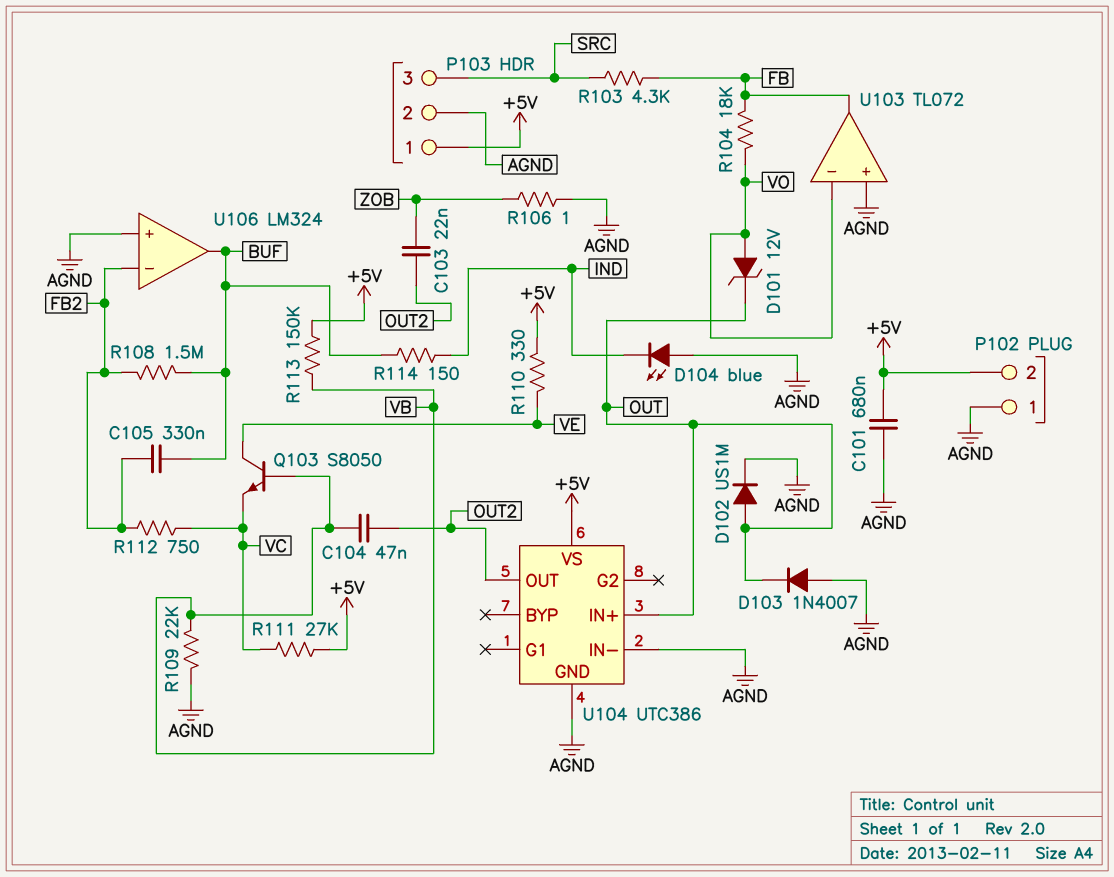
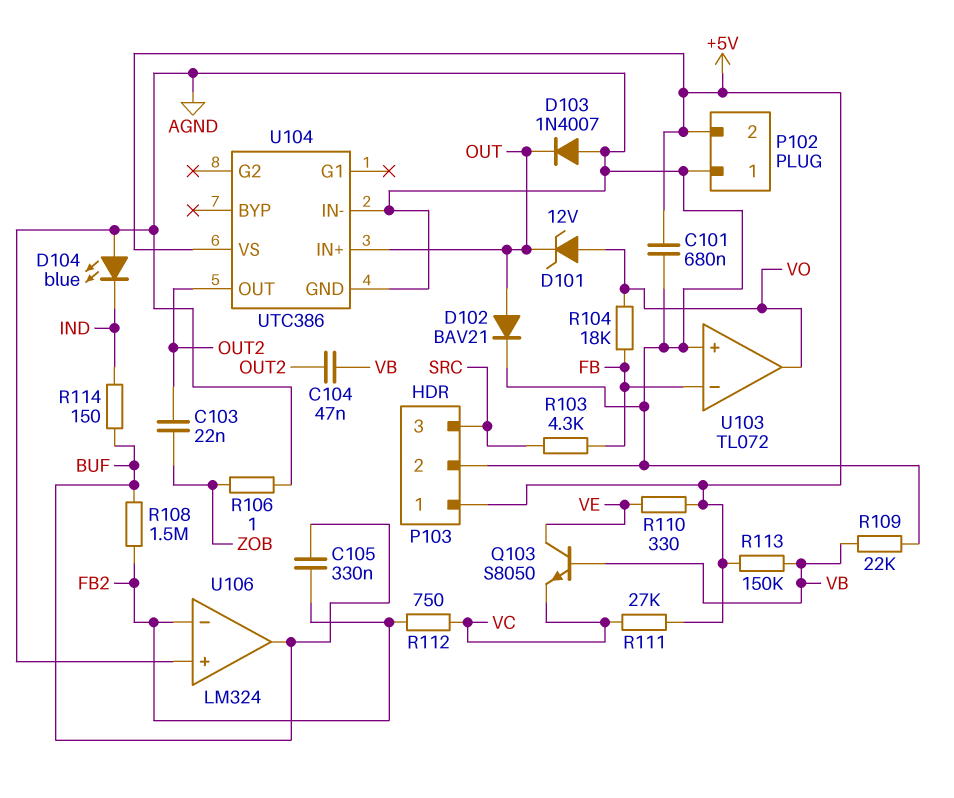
D102: diode US1M (A OUT, K AGND) -> diode BAV21 (A OUT, K AGND)
U103 pin in-: VO -> FB
U103 pin out: FB -> VO

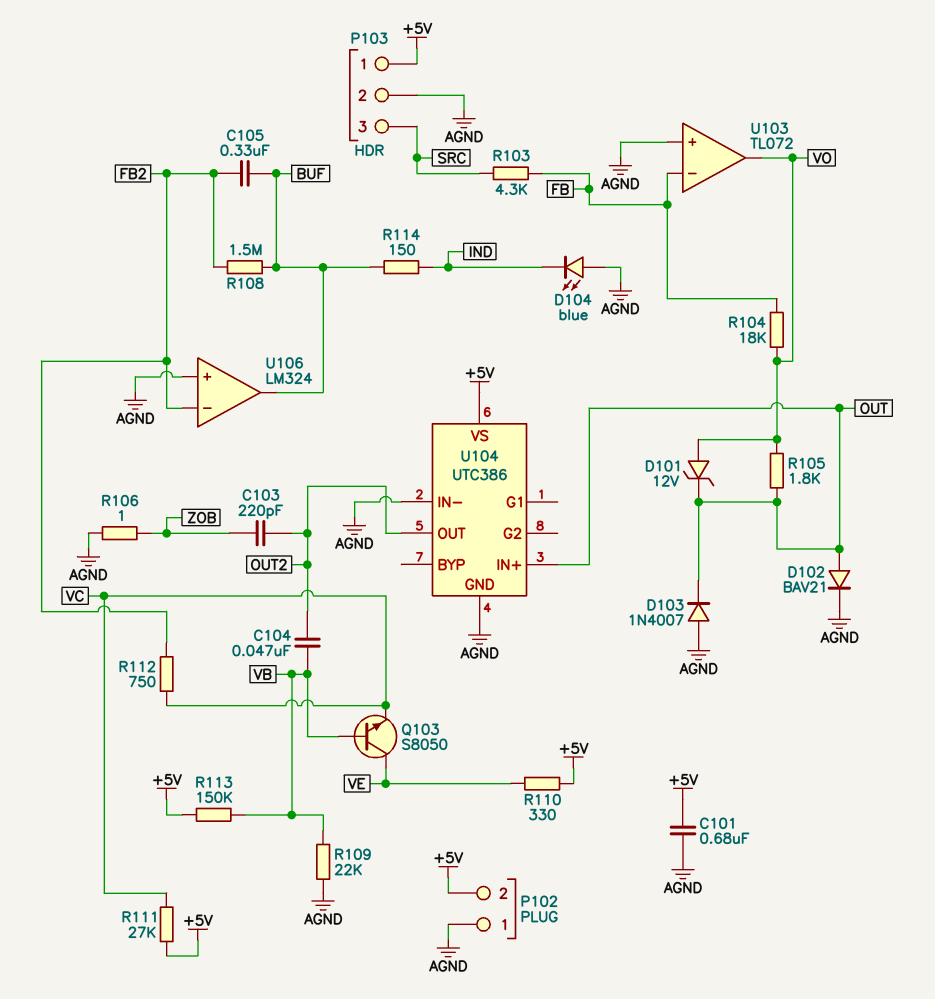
C103: 22nF (OUT2, ZOB) -> 220pF (OUT2, ZOB)
R105: none -> 1.8k (OUT, VO)

